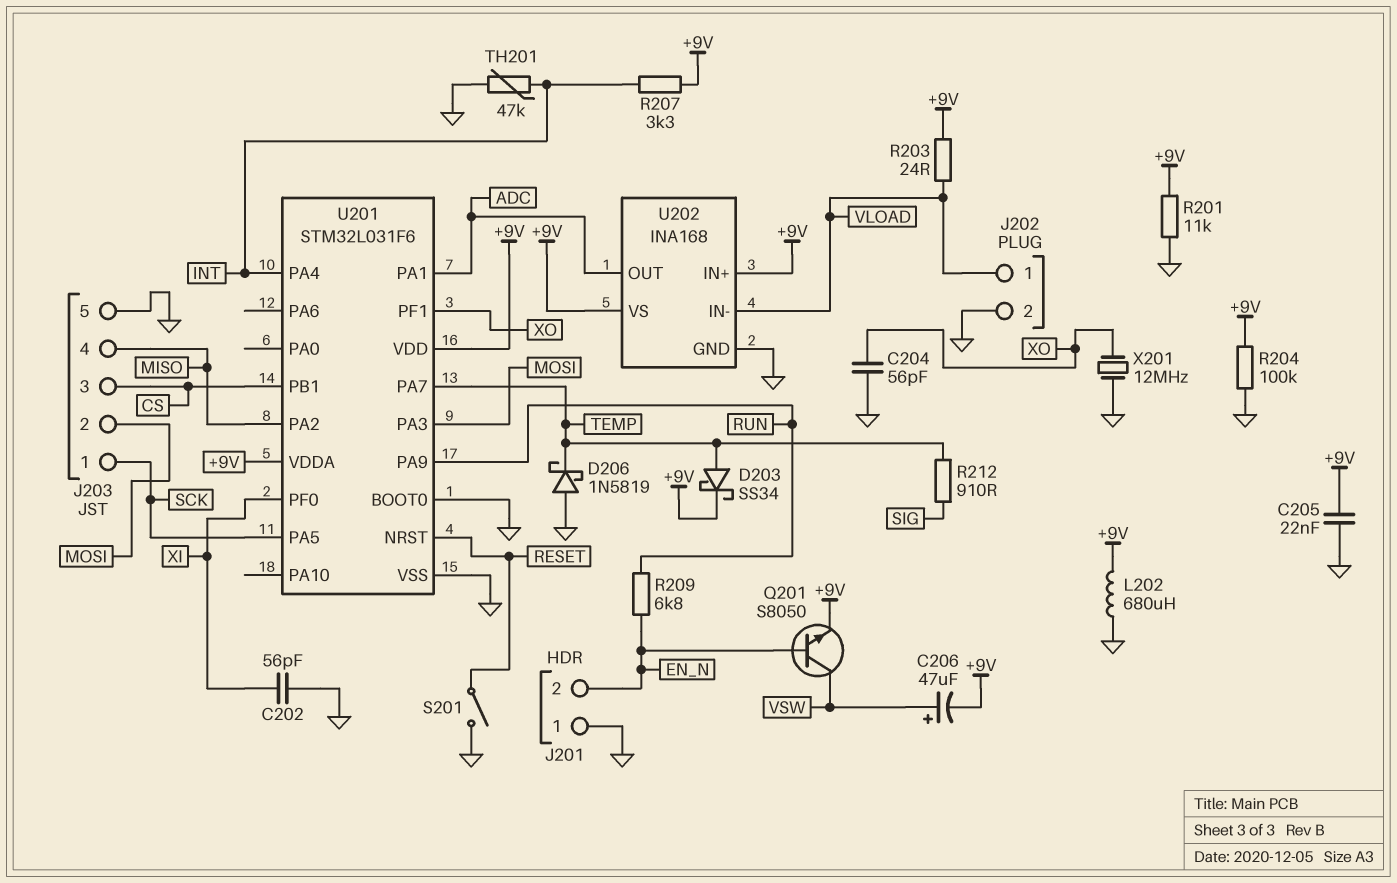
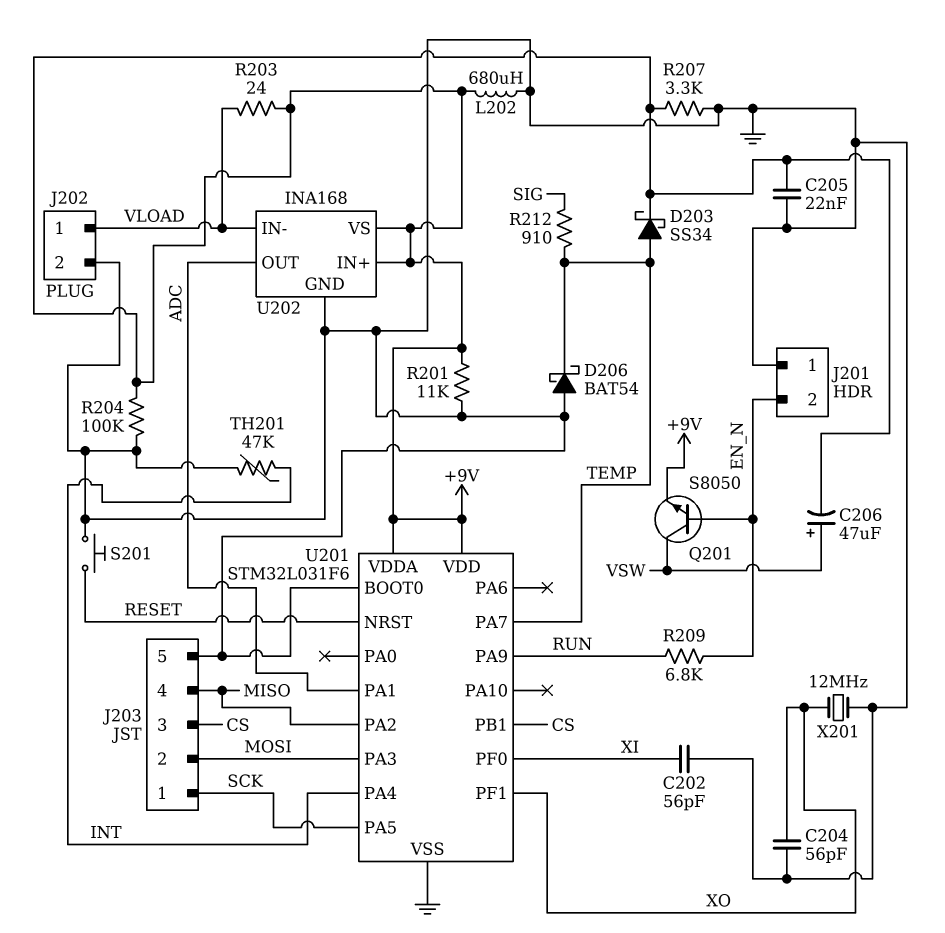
D206: schottky 1N5819 (A GND, K TEMP) -> schottky BAT54 (A GND, K TEMP)
R207: 3.3k (+9V, INT) -> 3.3k (+9V, GND)
S201: switch (GND, RESET) -> button (GND, RESET)

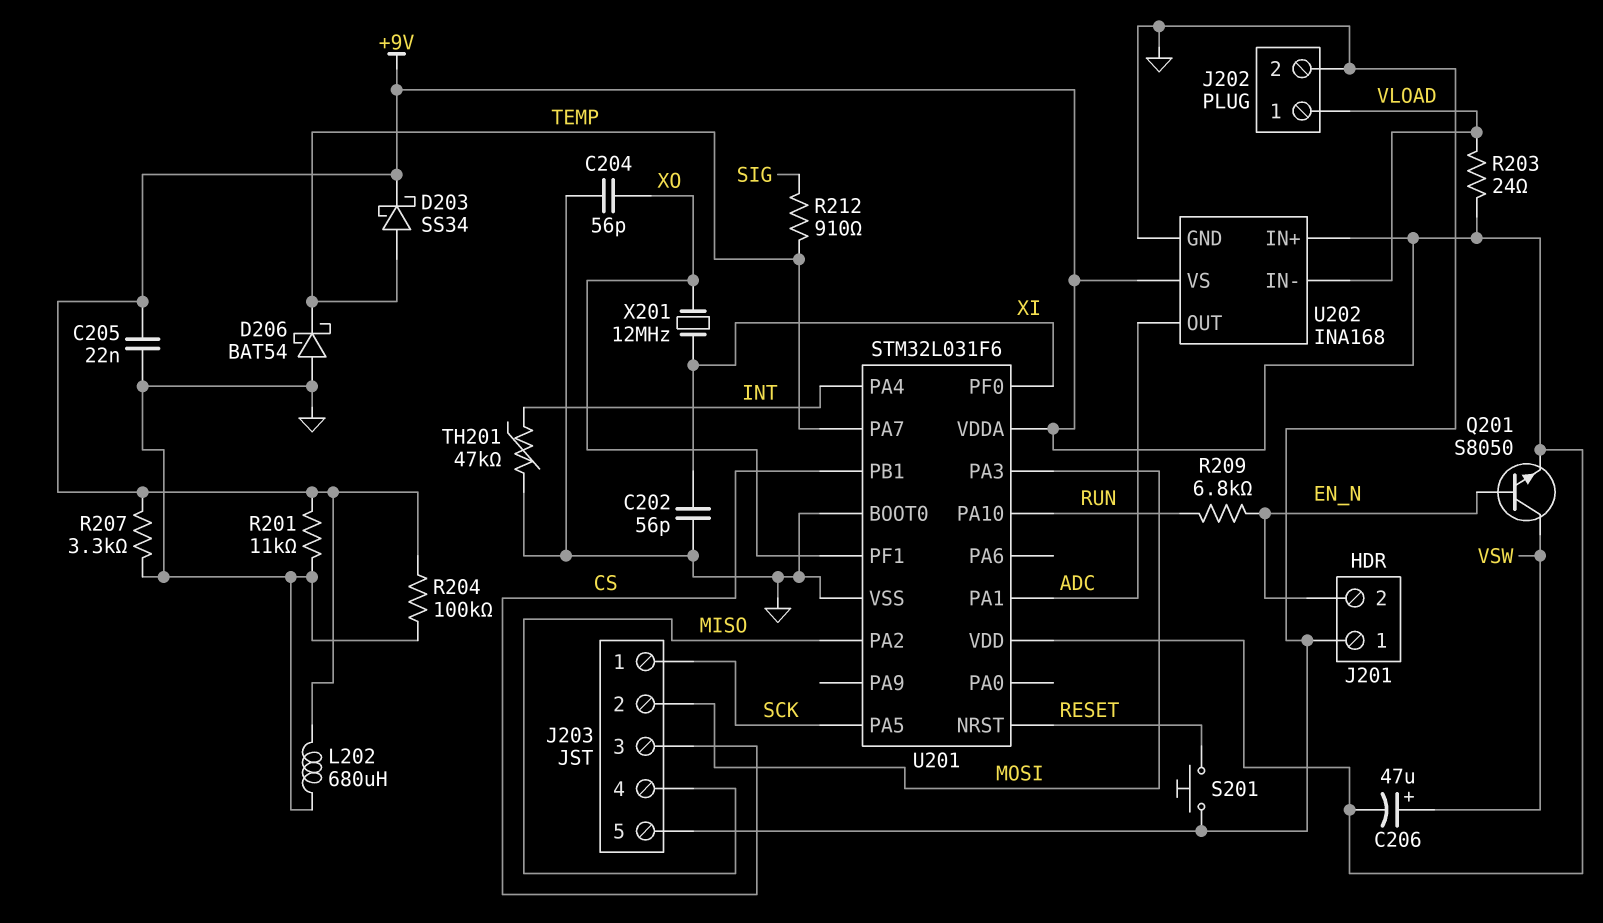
U201 pin PA9: RUN -> none
U201 pin PA10: none -> RUN
X201: 12MHz (GND, XO) -> 12MHz (XI, XO)

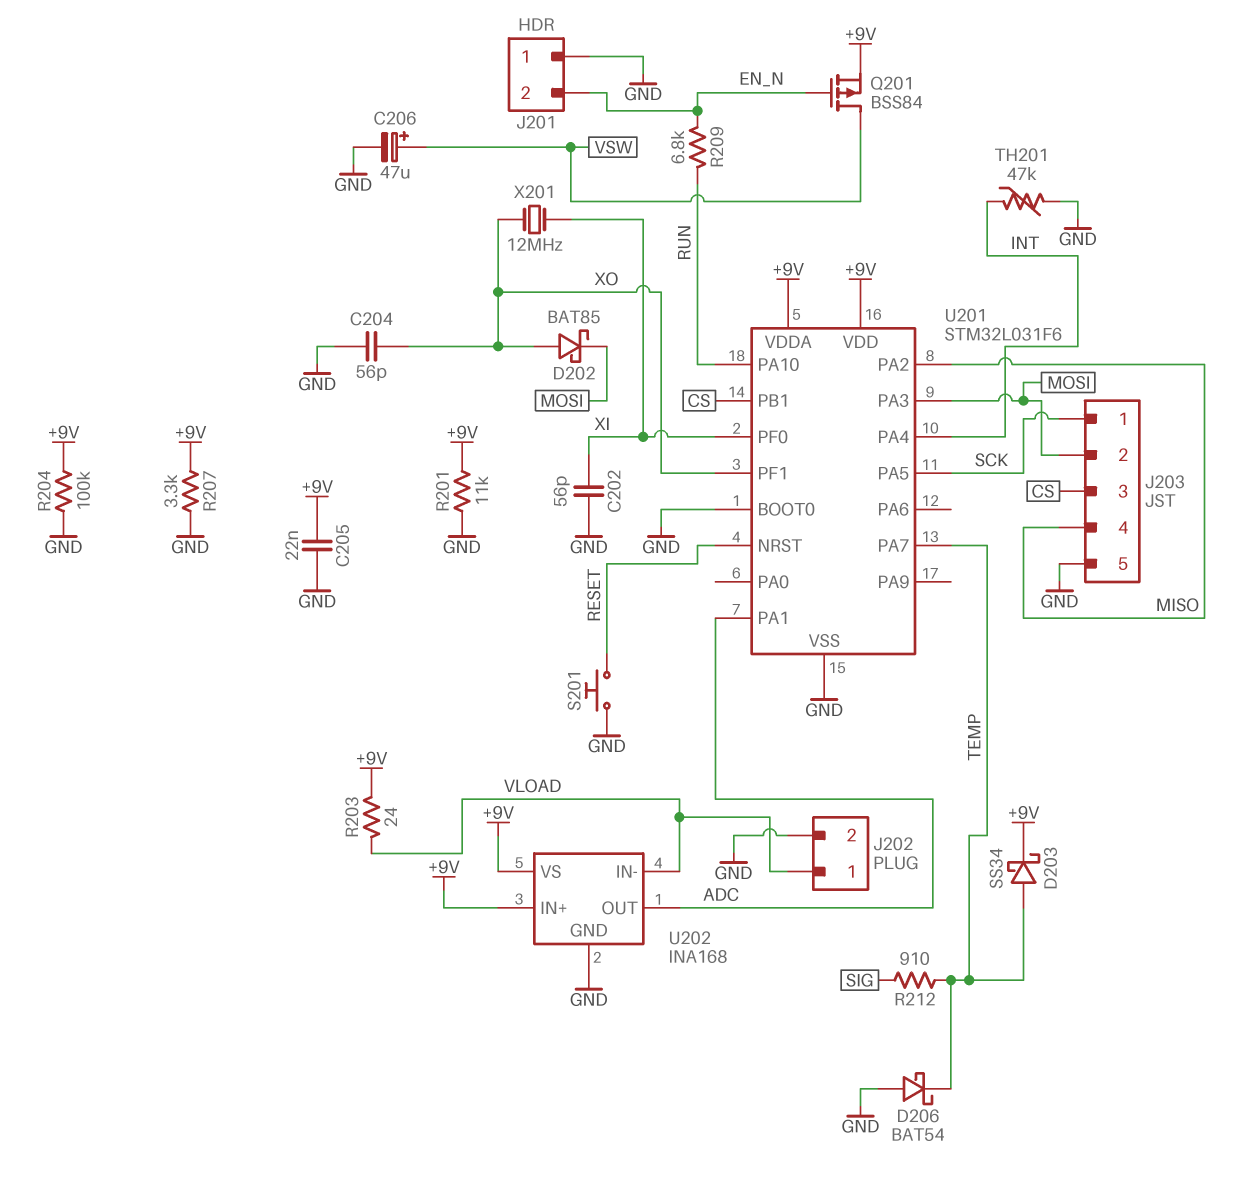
C206: 47uF (plus VSW, minus +9V) -> 47uF (plus VSW, minus GND)
D202: none -> schottky BAT85 (A XO, K MOSI)
L202: 680uH (+9V, GND) -> none
Q201: NPN S8050 (B EN_N, C VSW, E +9V) -> PMOS BSS84 (G EN_N, D VSW, S +9V)

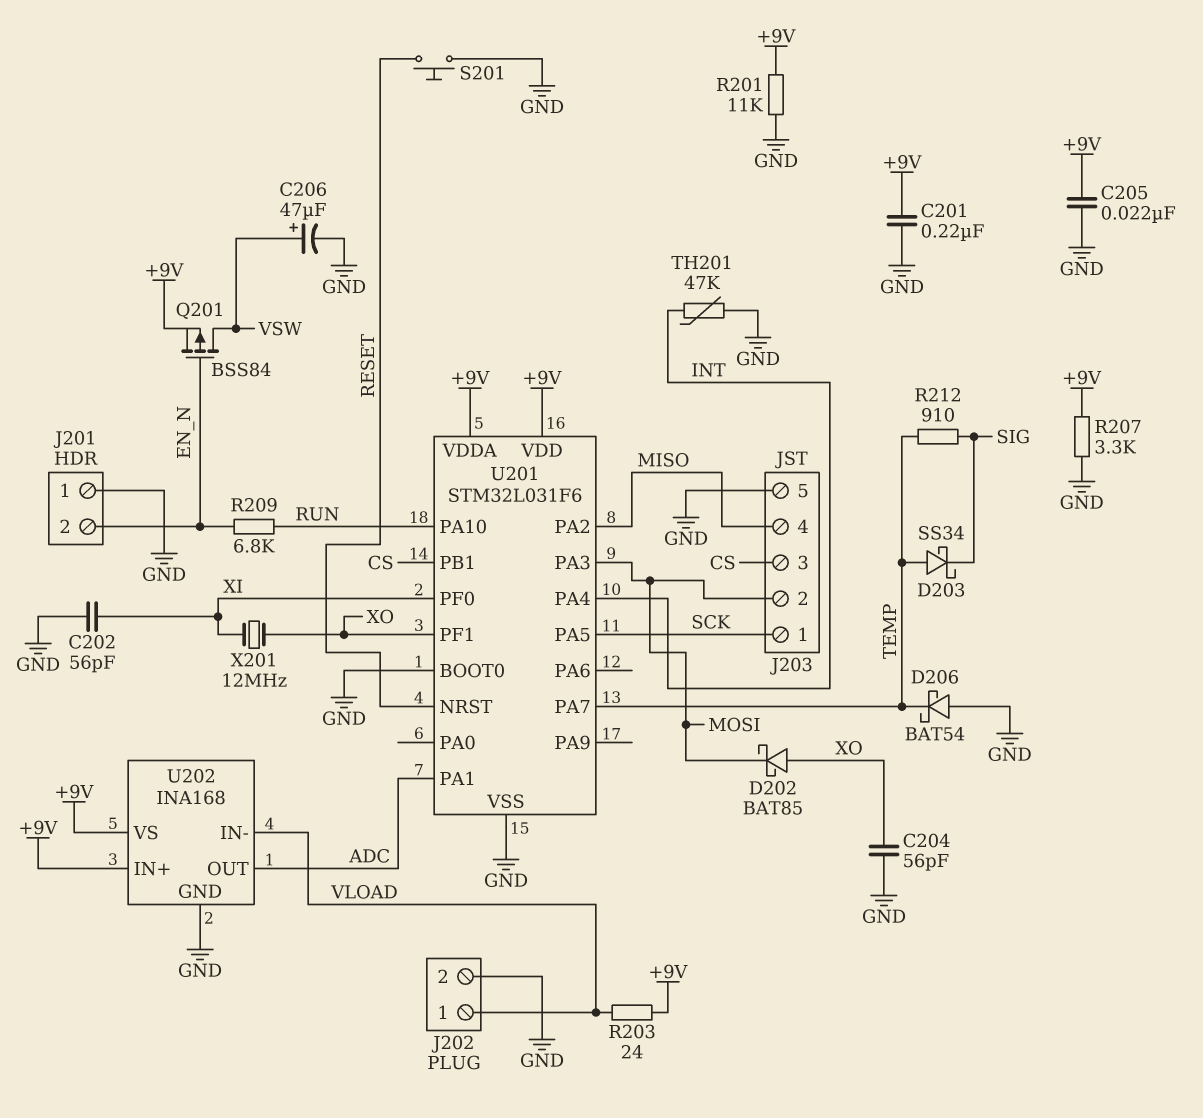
C201: none -> 220nF (+9V, GND)
D203: schottky SS34 (A TEMP, K +9V) -> schottky SS34 (A TEMP, K SIG)
R204: 100k (+9V, GND) -> none

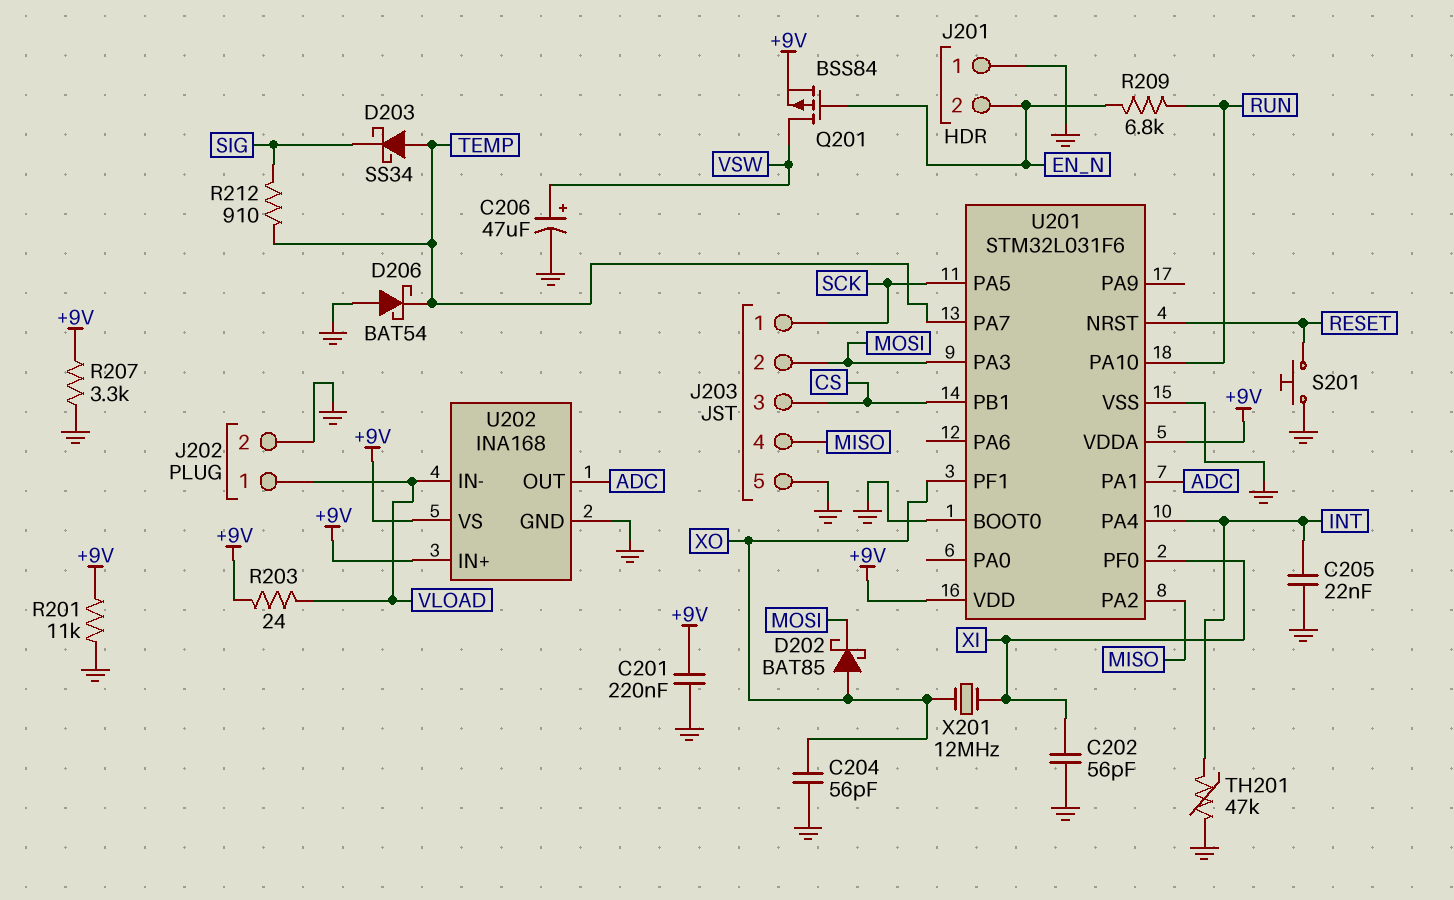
C205: 22nF (+9V, GND) -> 22nF (GND, INT)

